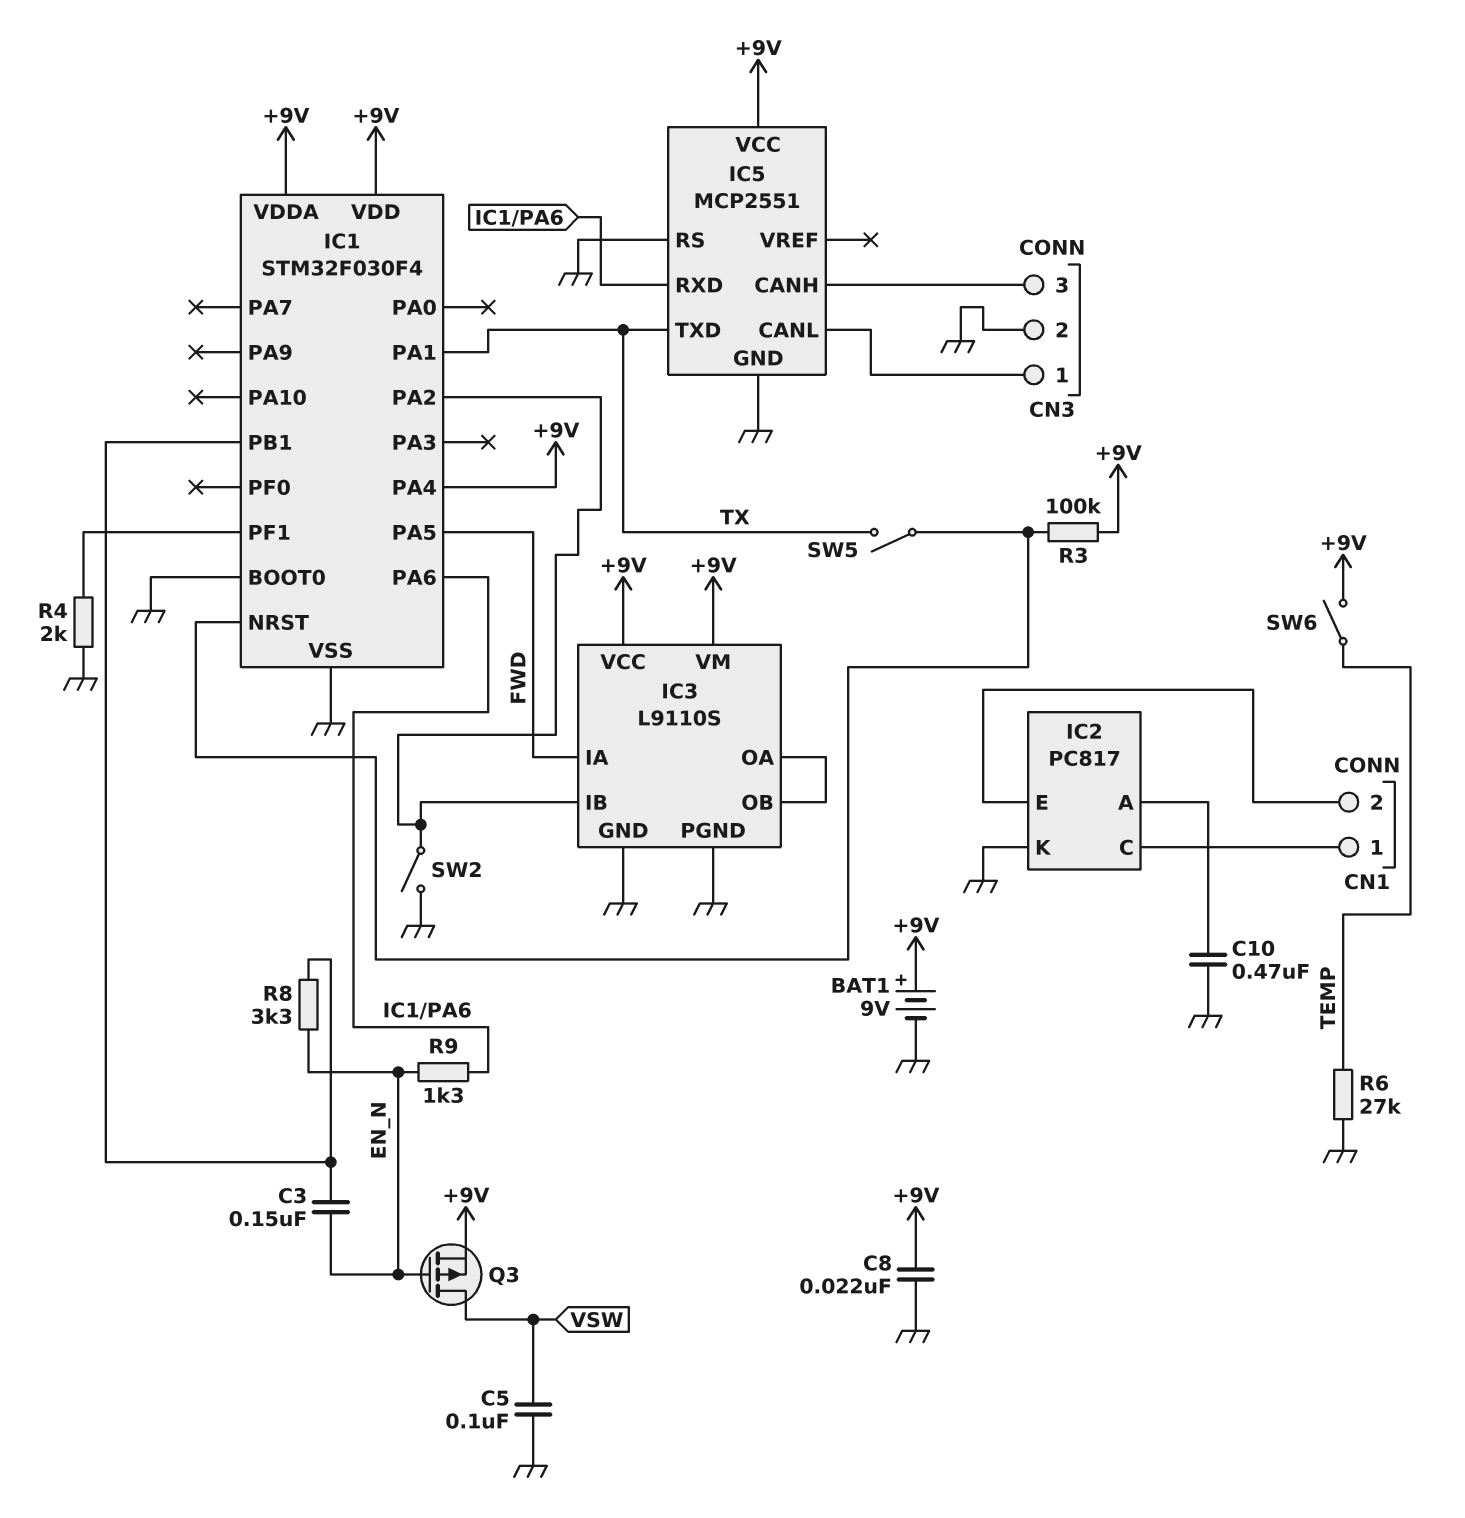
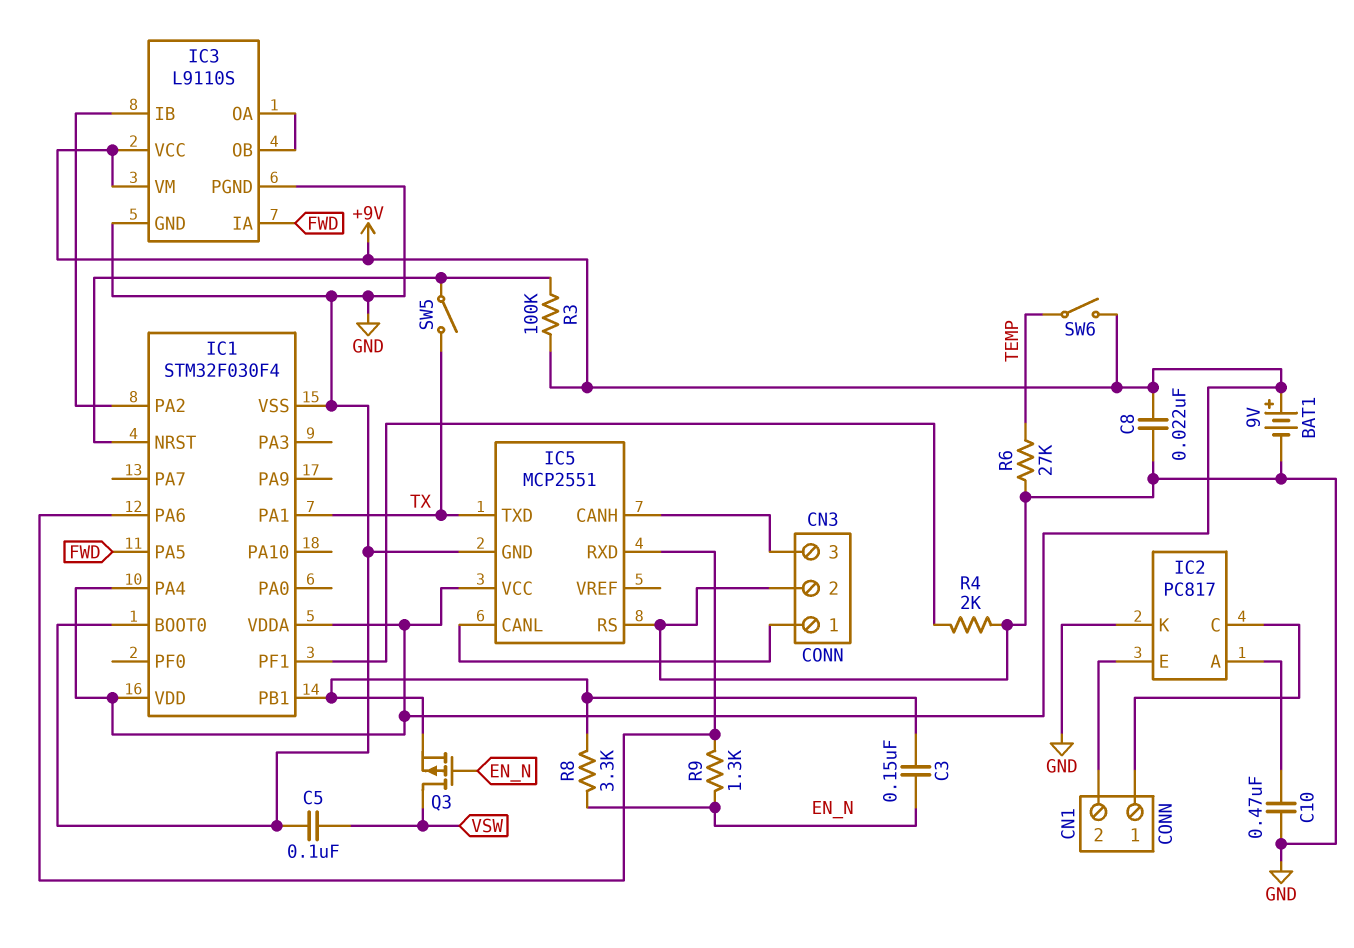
Q3: PMOS (G EN_N, D VSW, S +9V) -> PMOS (G EN_N, D VSW, S IC1/PB1)
SW2: switch (GND, IC1/PA2) -> none

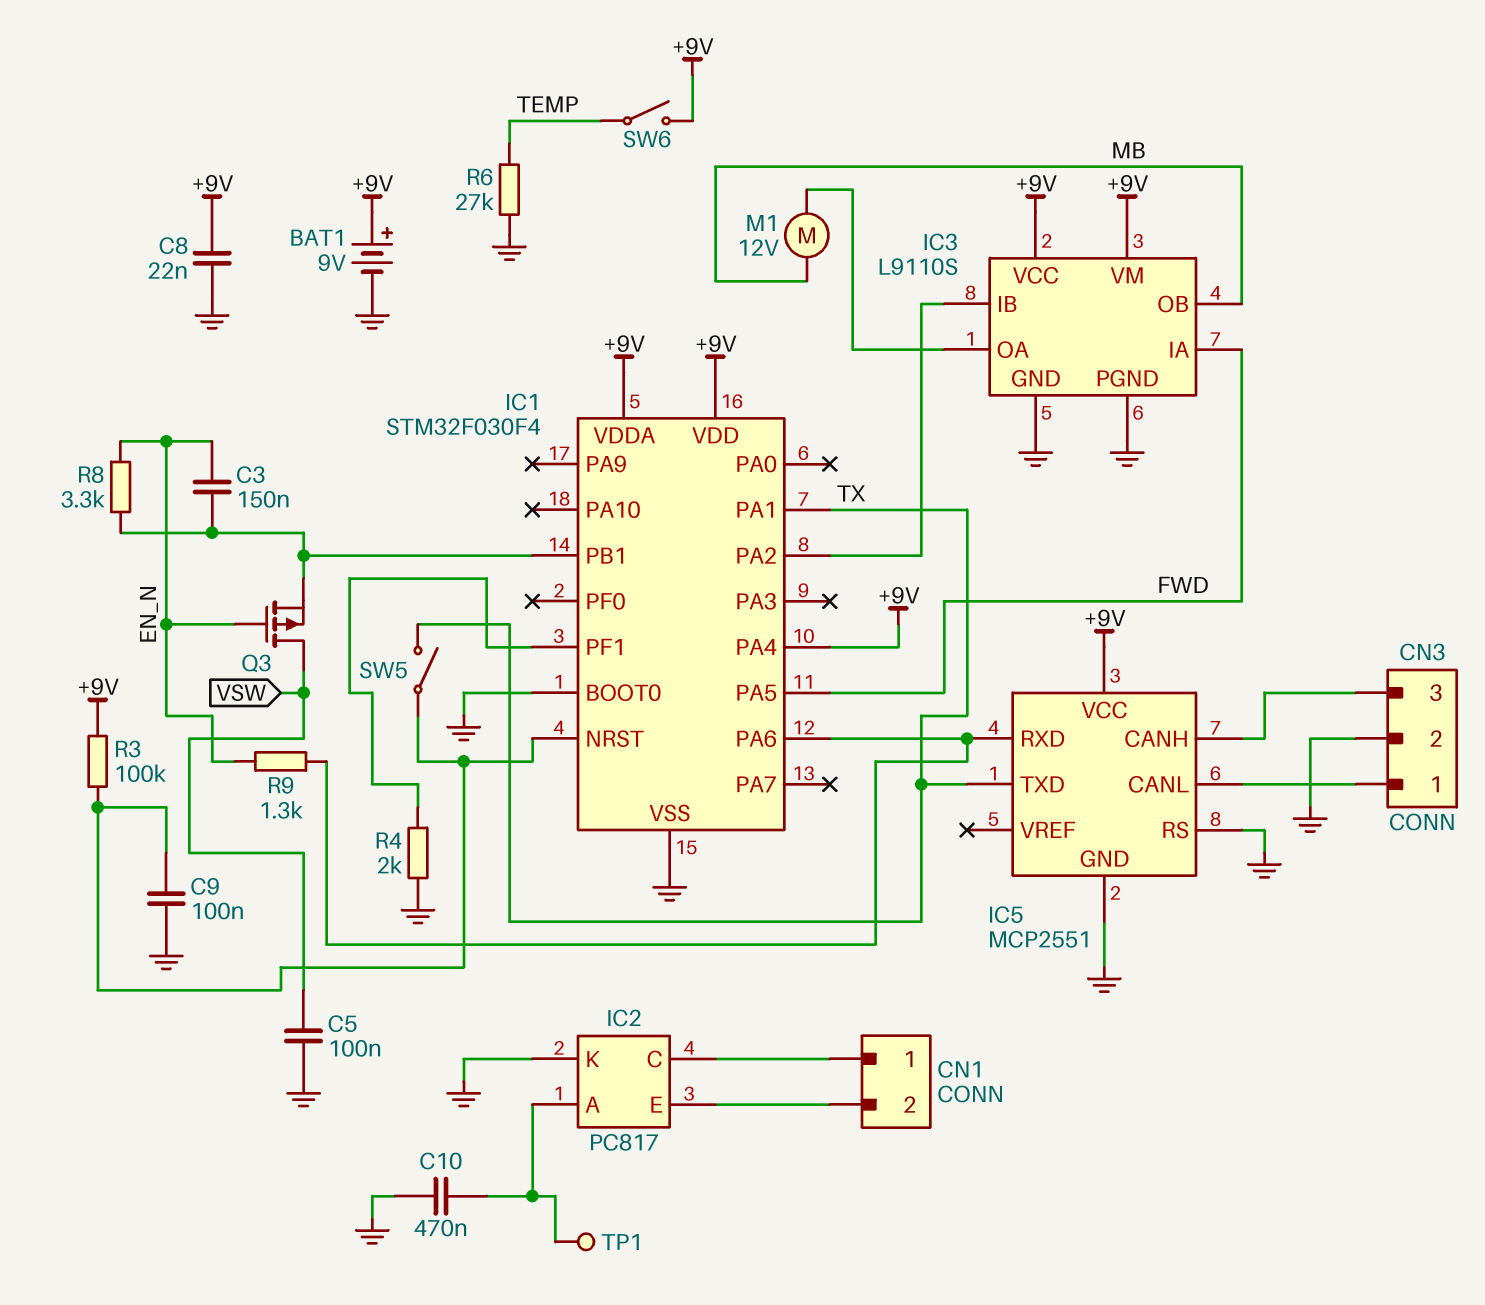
C9: none -> 100nF (GND, IC1/NRST)
IC3 pin OB: IC3/OA -> MB
M1: none -> motor 12V (IC3/OA, MB)
TP1: none -> test point (IC2/A)

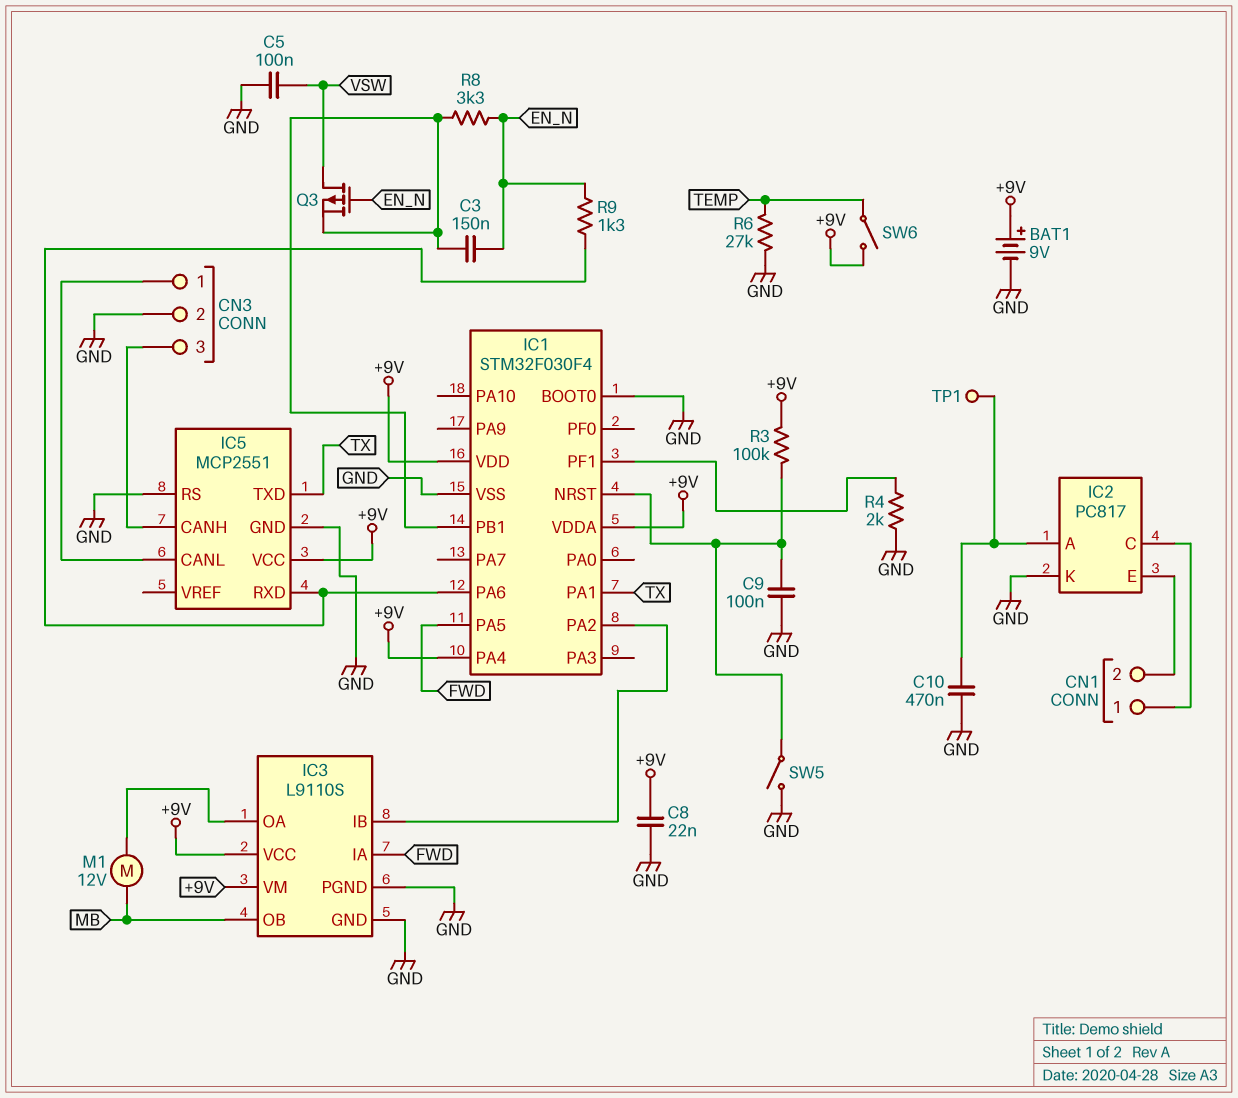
SW5: switch (IC1/NRST, TX) -> switch (GND, IC1/NRST)

